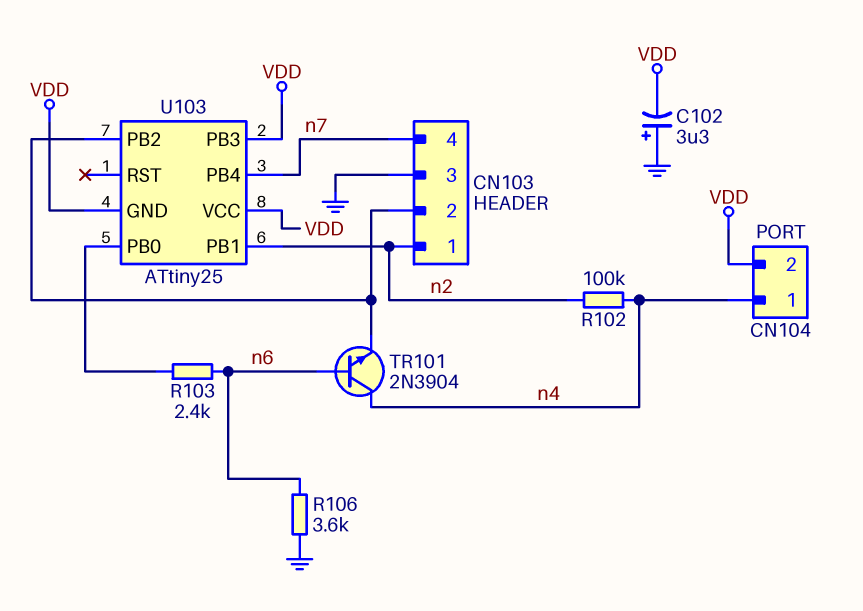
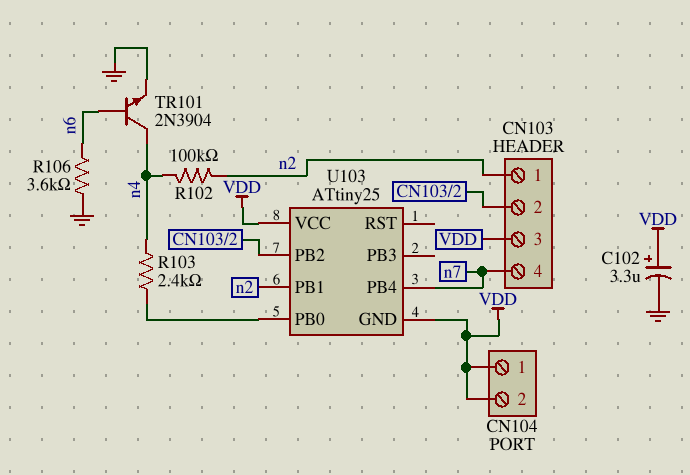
C102: 3.3uF (plus GND, minus VDD) -> 3.3uF (plus VDD, minus GND)
CN103 pin 3: GND -> VDD
CN104 pin 1: n4 -> VDD
R103: 2.4k (U103/PB0, n6) -> 2.4k (U103/PB0, n4)
TR101: NPN 2N3904 (B n6, C n4, E CN103/2) -> NPN 2N3904 (B n6, C n4, E GND)
U103 pin PB3: VDD -> none

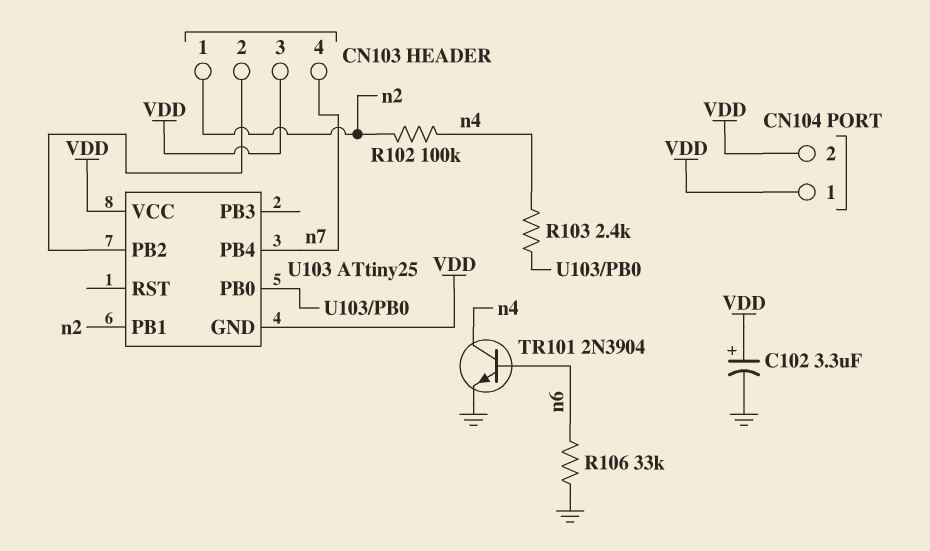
R106: 3.6k (GND, n6) -> 33k (GND, n6)

